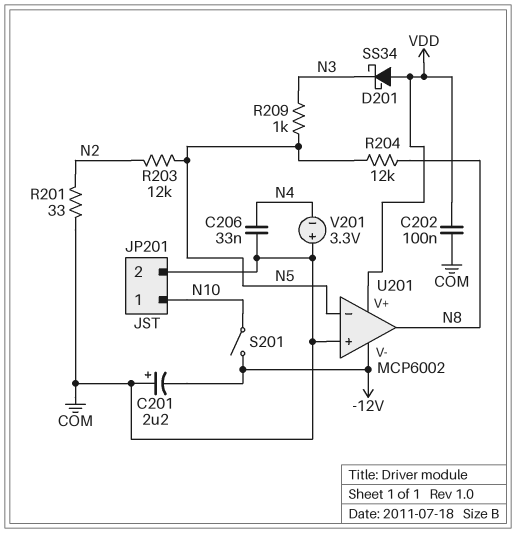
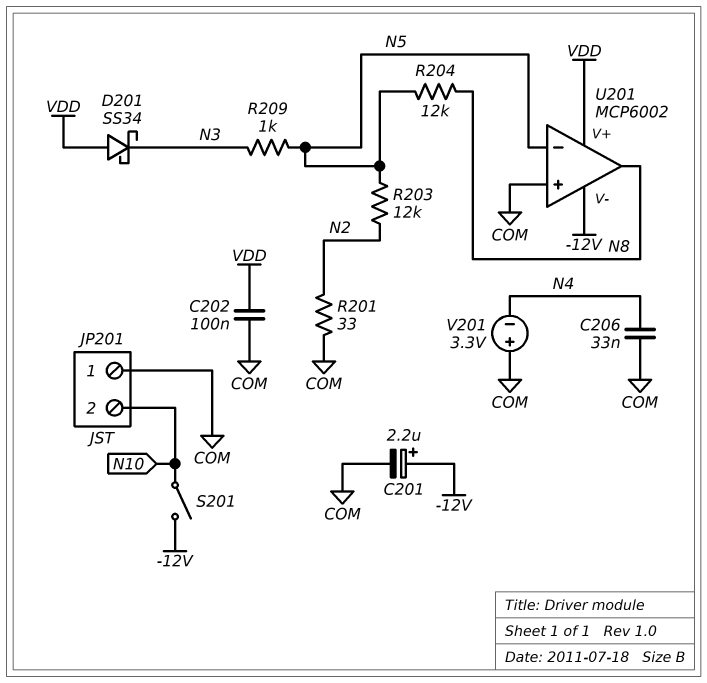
C201: 2.2uF (plus COM, minus -12V) -> 2.2uF (plus -12V, minus COM)
JP201 pin 1: N10 -> COM
JP201 pin 2: COM -> N10

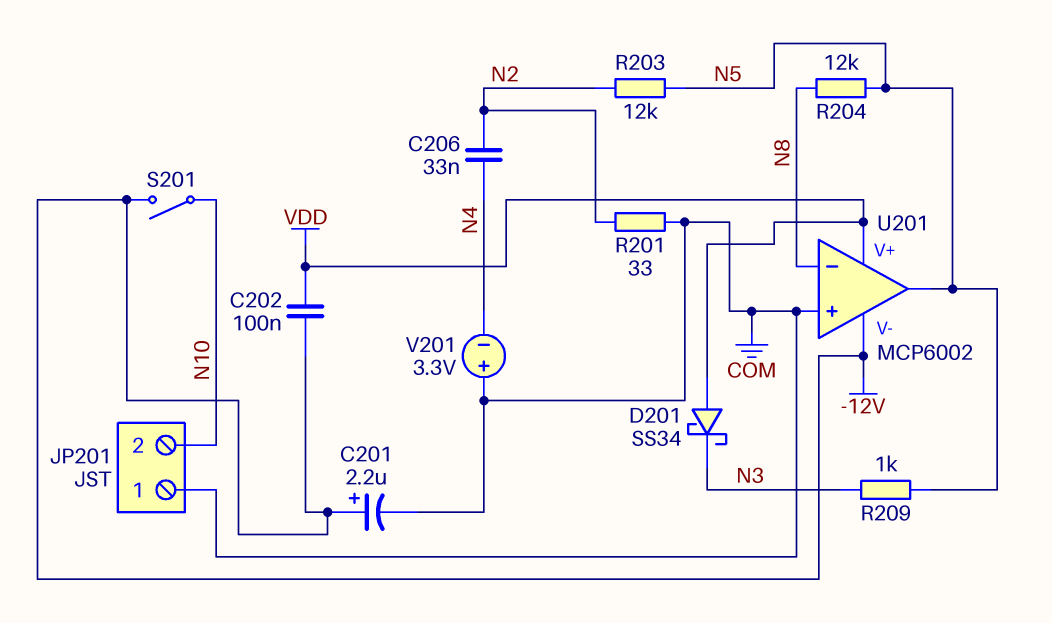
C202: 100nF (COM, VDD) -> 100nF (-12V, VDD)
C206: 33nF (COM, N4) -> 33nF (N2, N4)
U201 pin in-: N5 -> N8
U201 pin out: N8 -> N5

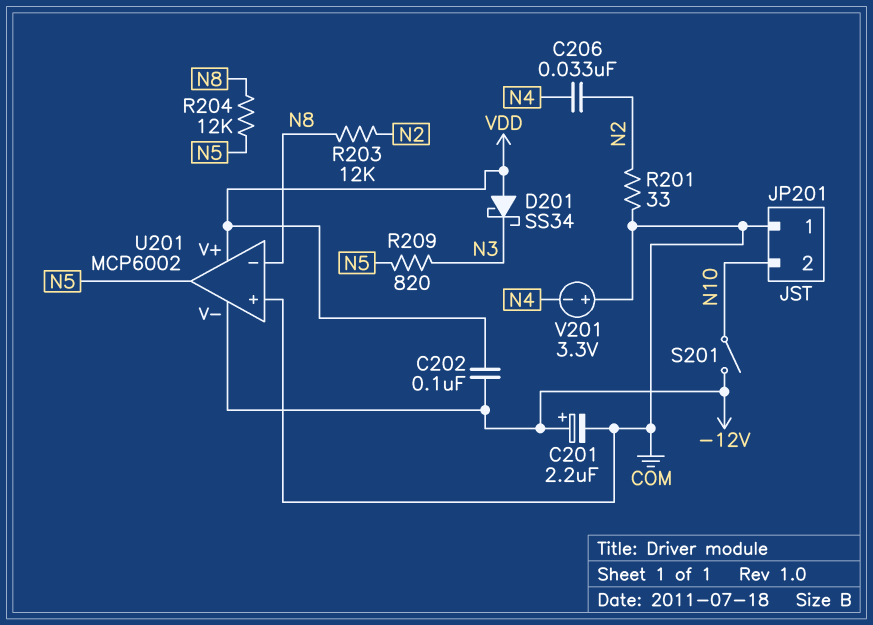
R203: 12k (N2, N5) -> 12k (N2, N8)
R209: 1k (N3, N5) -> 820 (N3, N5)

